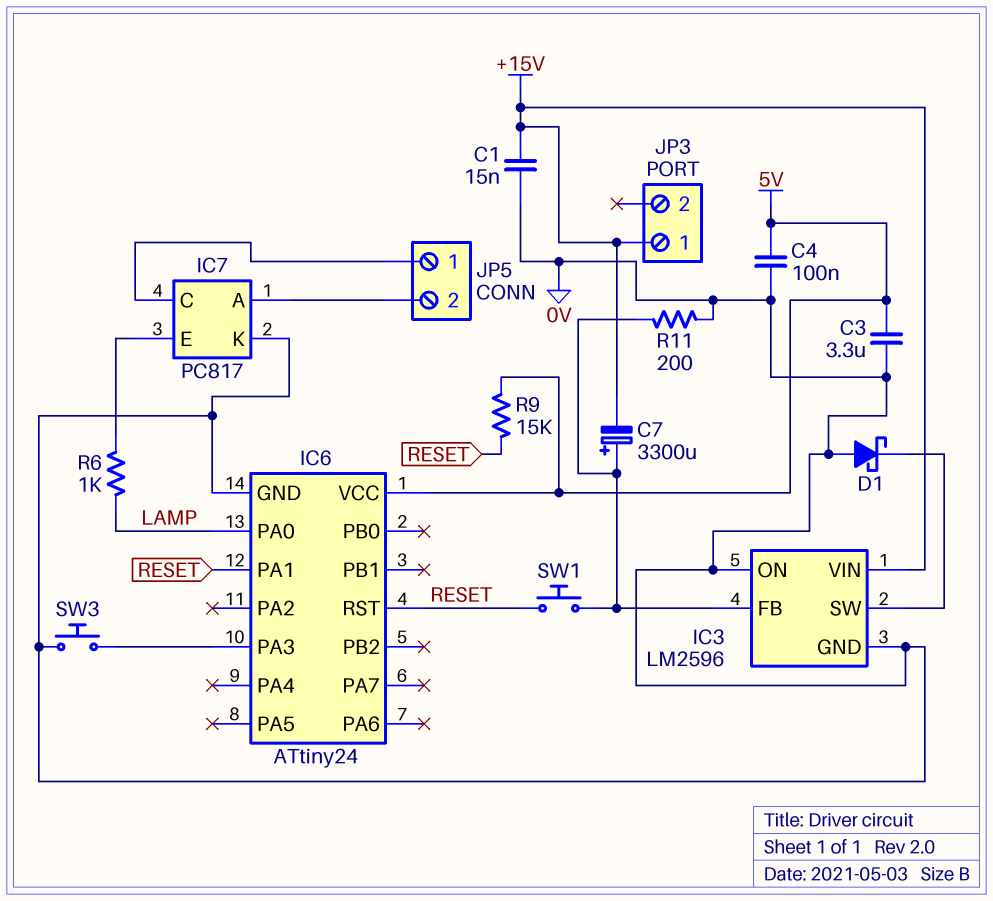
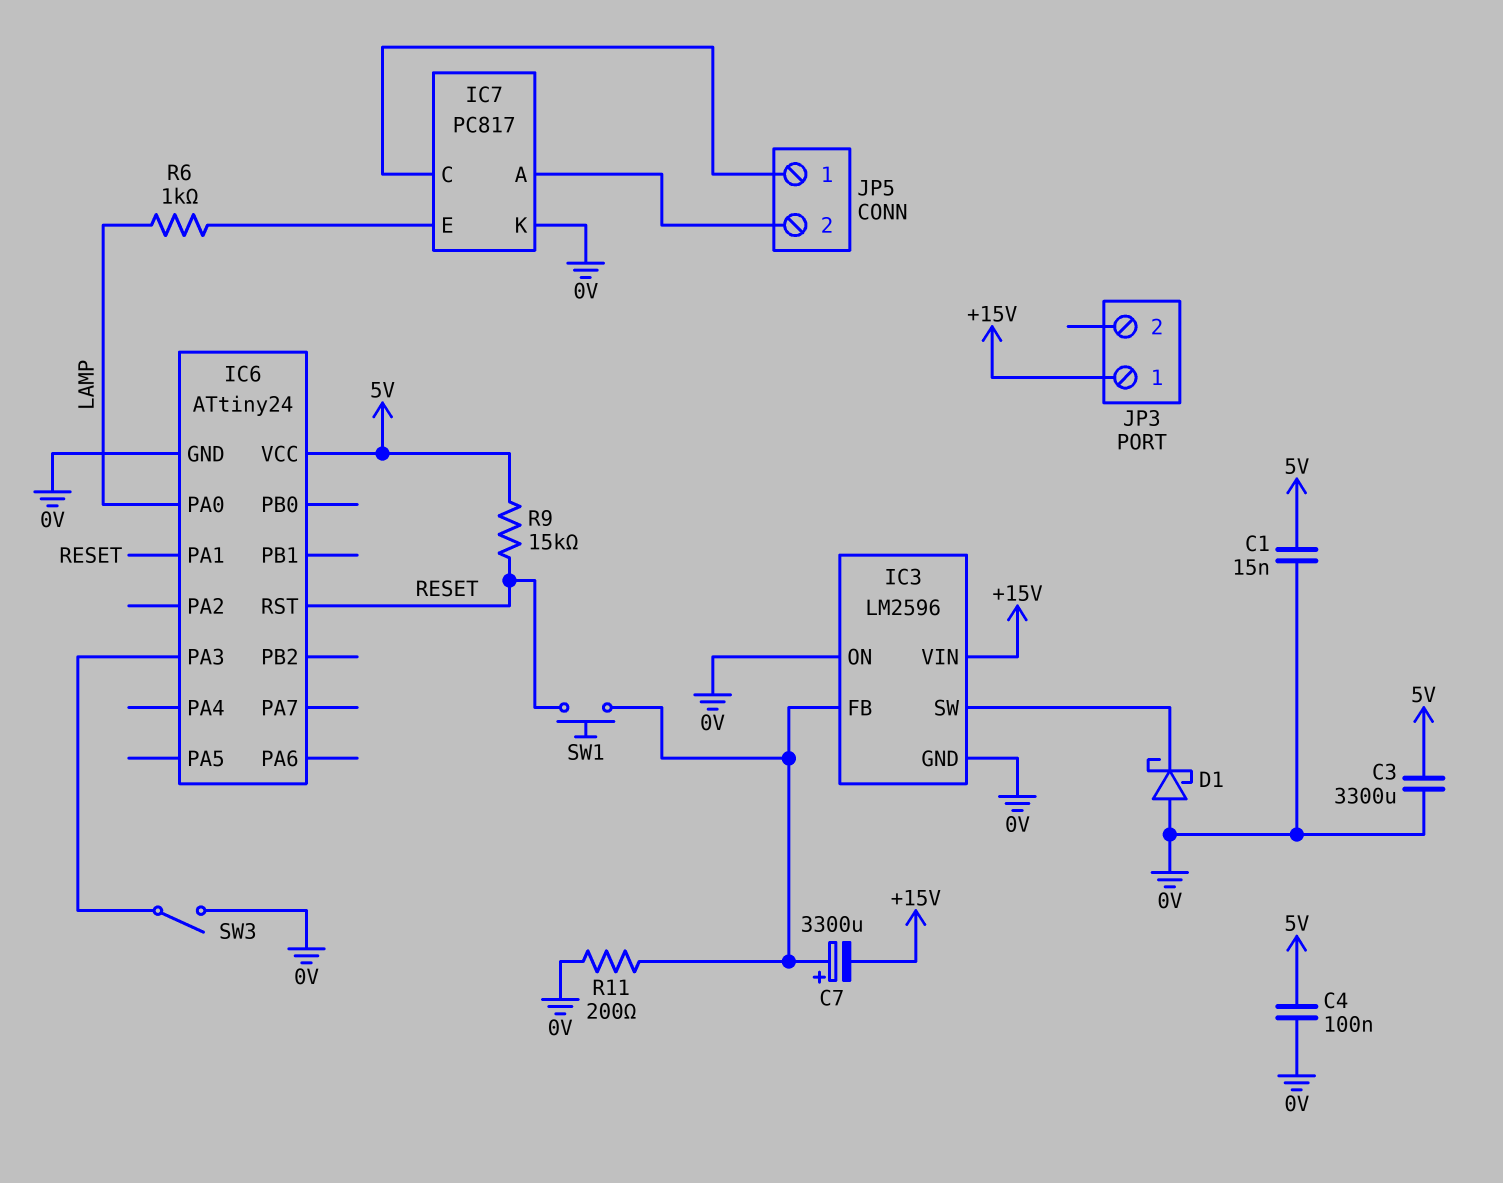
C1: 15nF (+15V, 0V) -> 15nF (0V, 5V)
C3: 3.3uF (0V, 5V) -> 3300uF (0V, 5V)
SW3: button (0V, IC6/PA3) -> switch (0V, IC6/PA3)

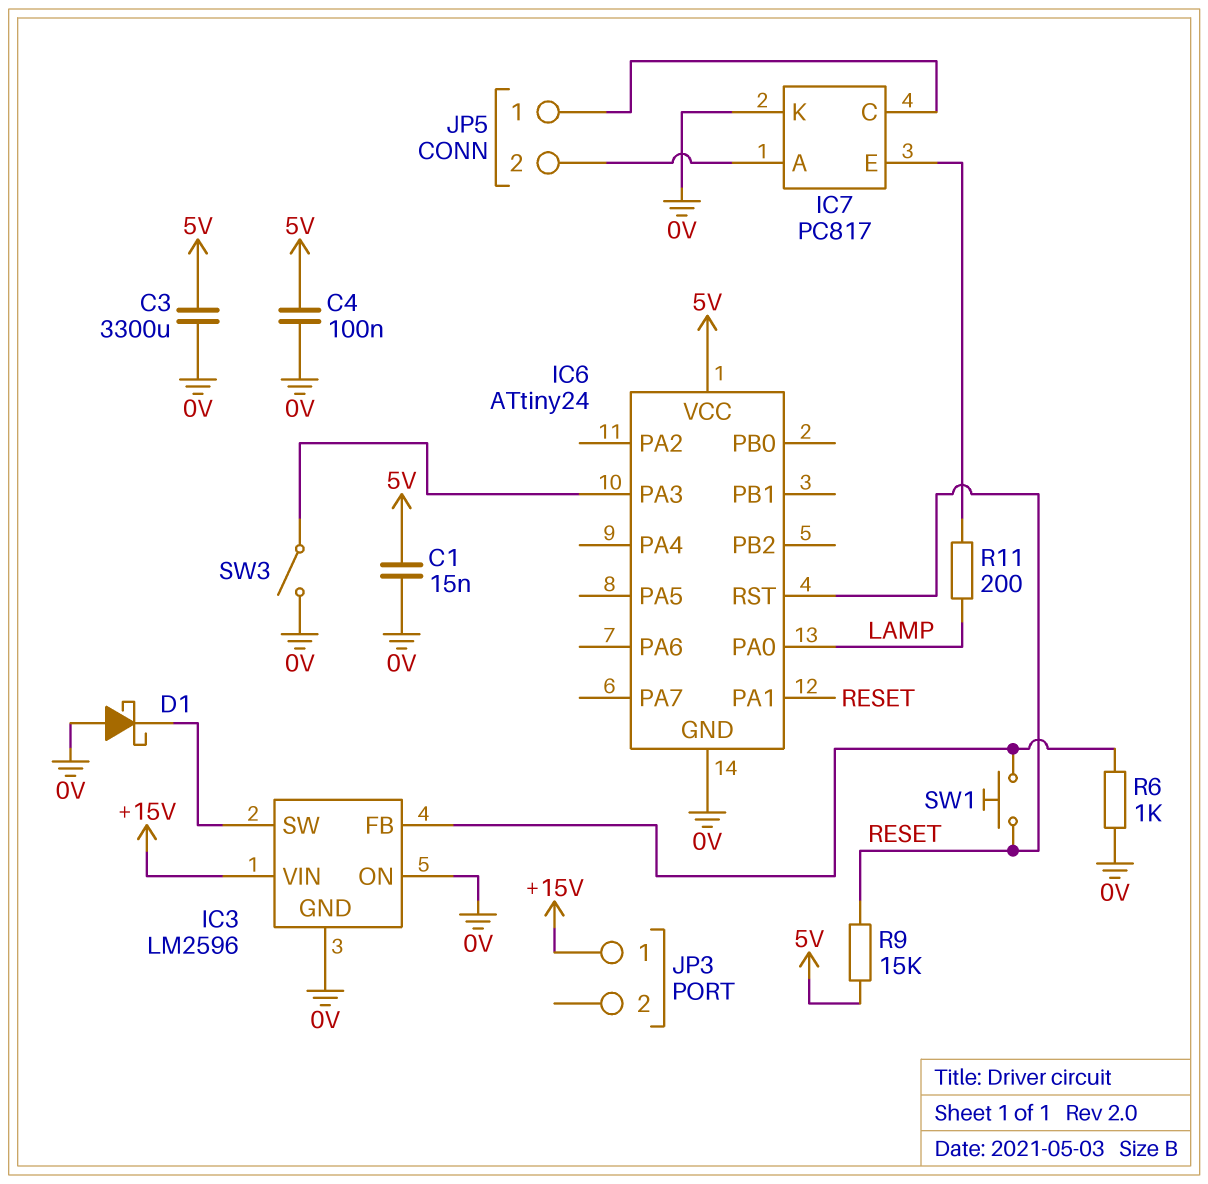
C7: 3300uF (plus IC3/FB, minus +15V) -> none
R6: 1k (IC7/E, LAMP) -> 1k (0V, IC3/FB)
R11: 200 (0V, IC3/FB) -> 200 (IC7/E, LAMP)

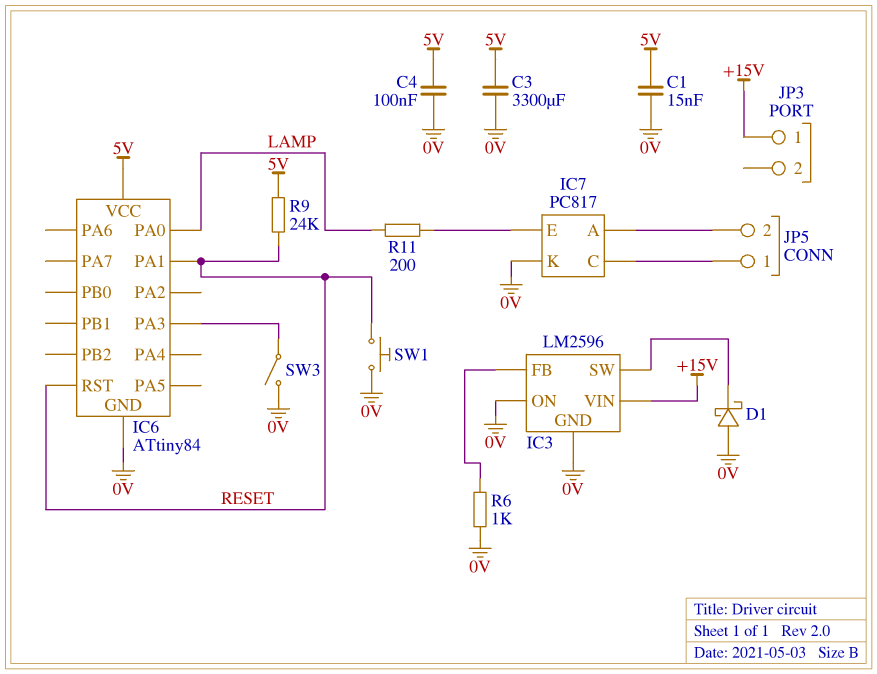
IC6: ATtiny24 -> ATtiny84
R9: 15k (5V, RESET) -> 24k (5V, RESET)
SW1: button (IC3/FB, RESET) -> button (0V, RESET)

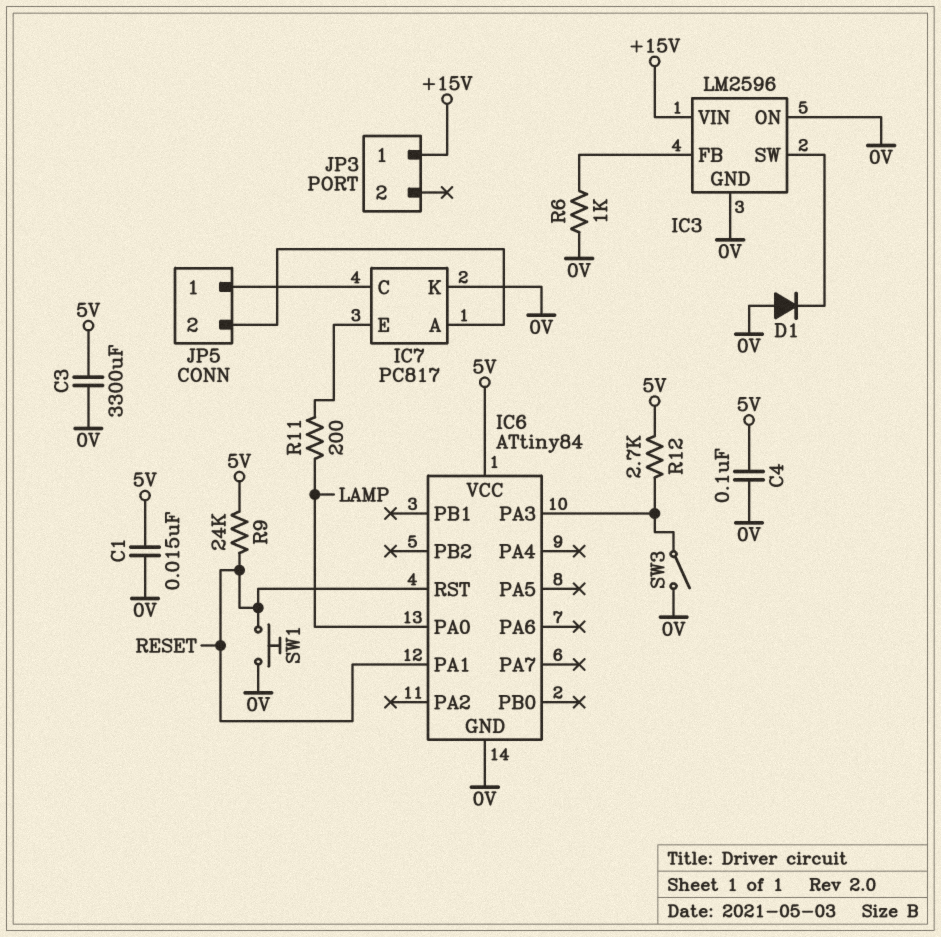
D1: schottky (A 0V, K IC3/SW) -> diode (A 0V, K IC3/SW)
R12: none -> 2.7k (5V, IC6/PA3)

